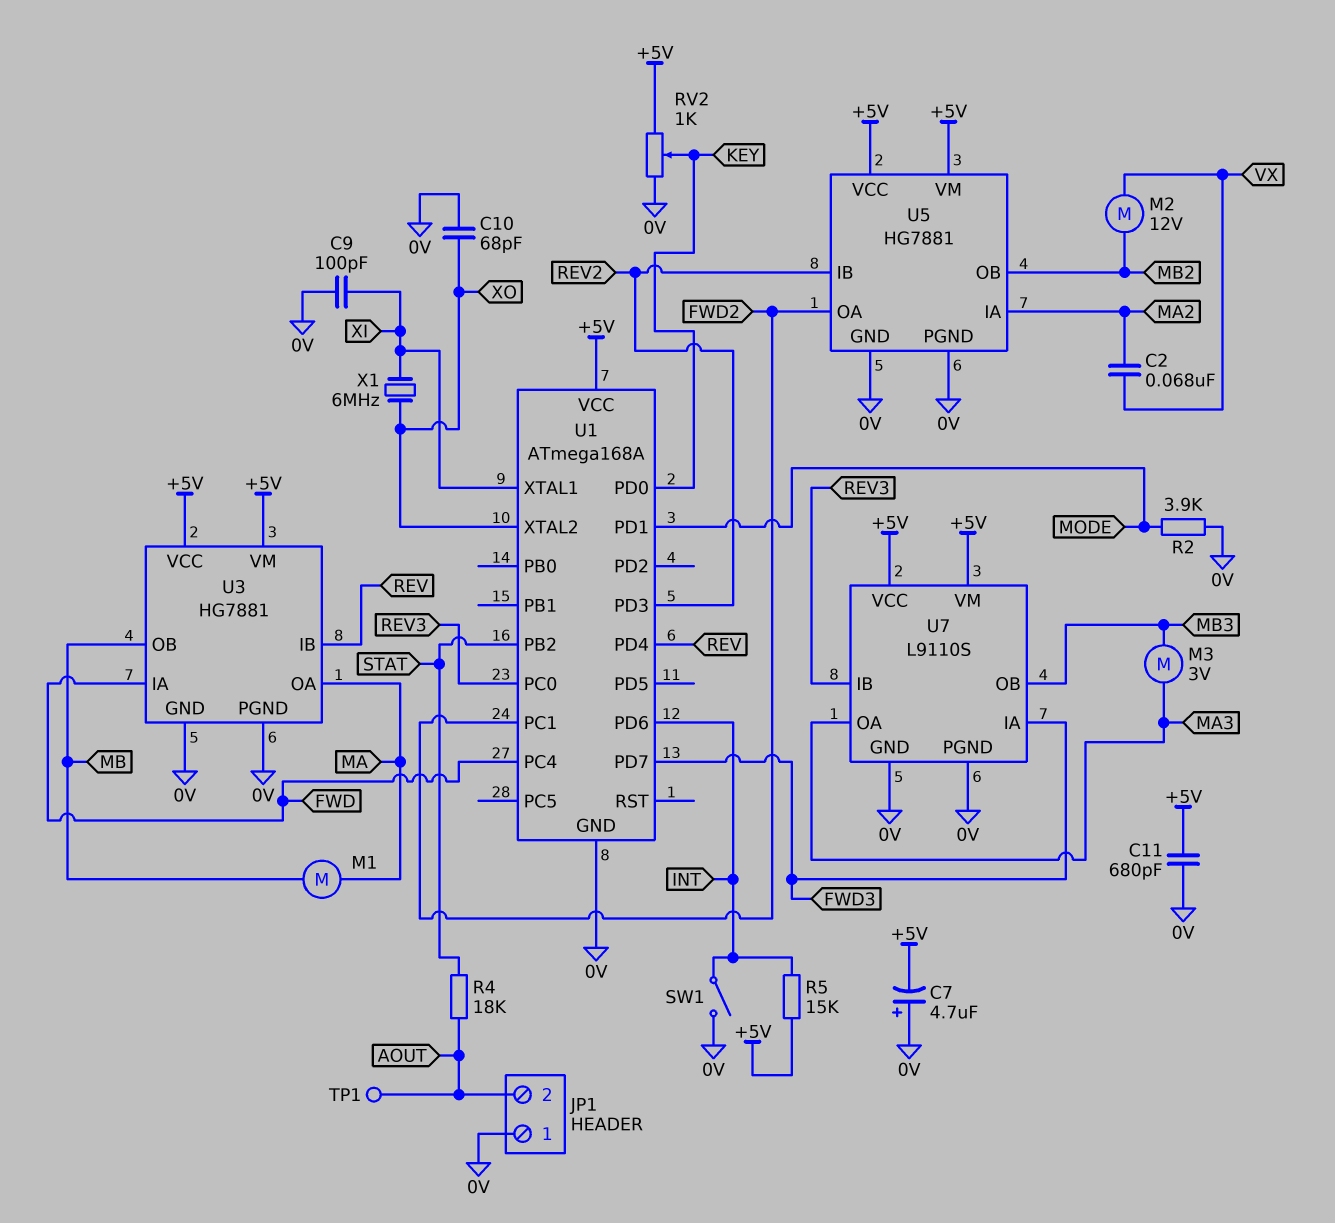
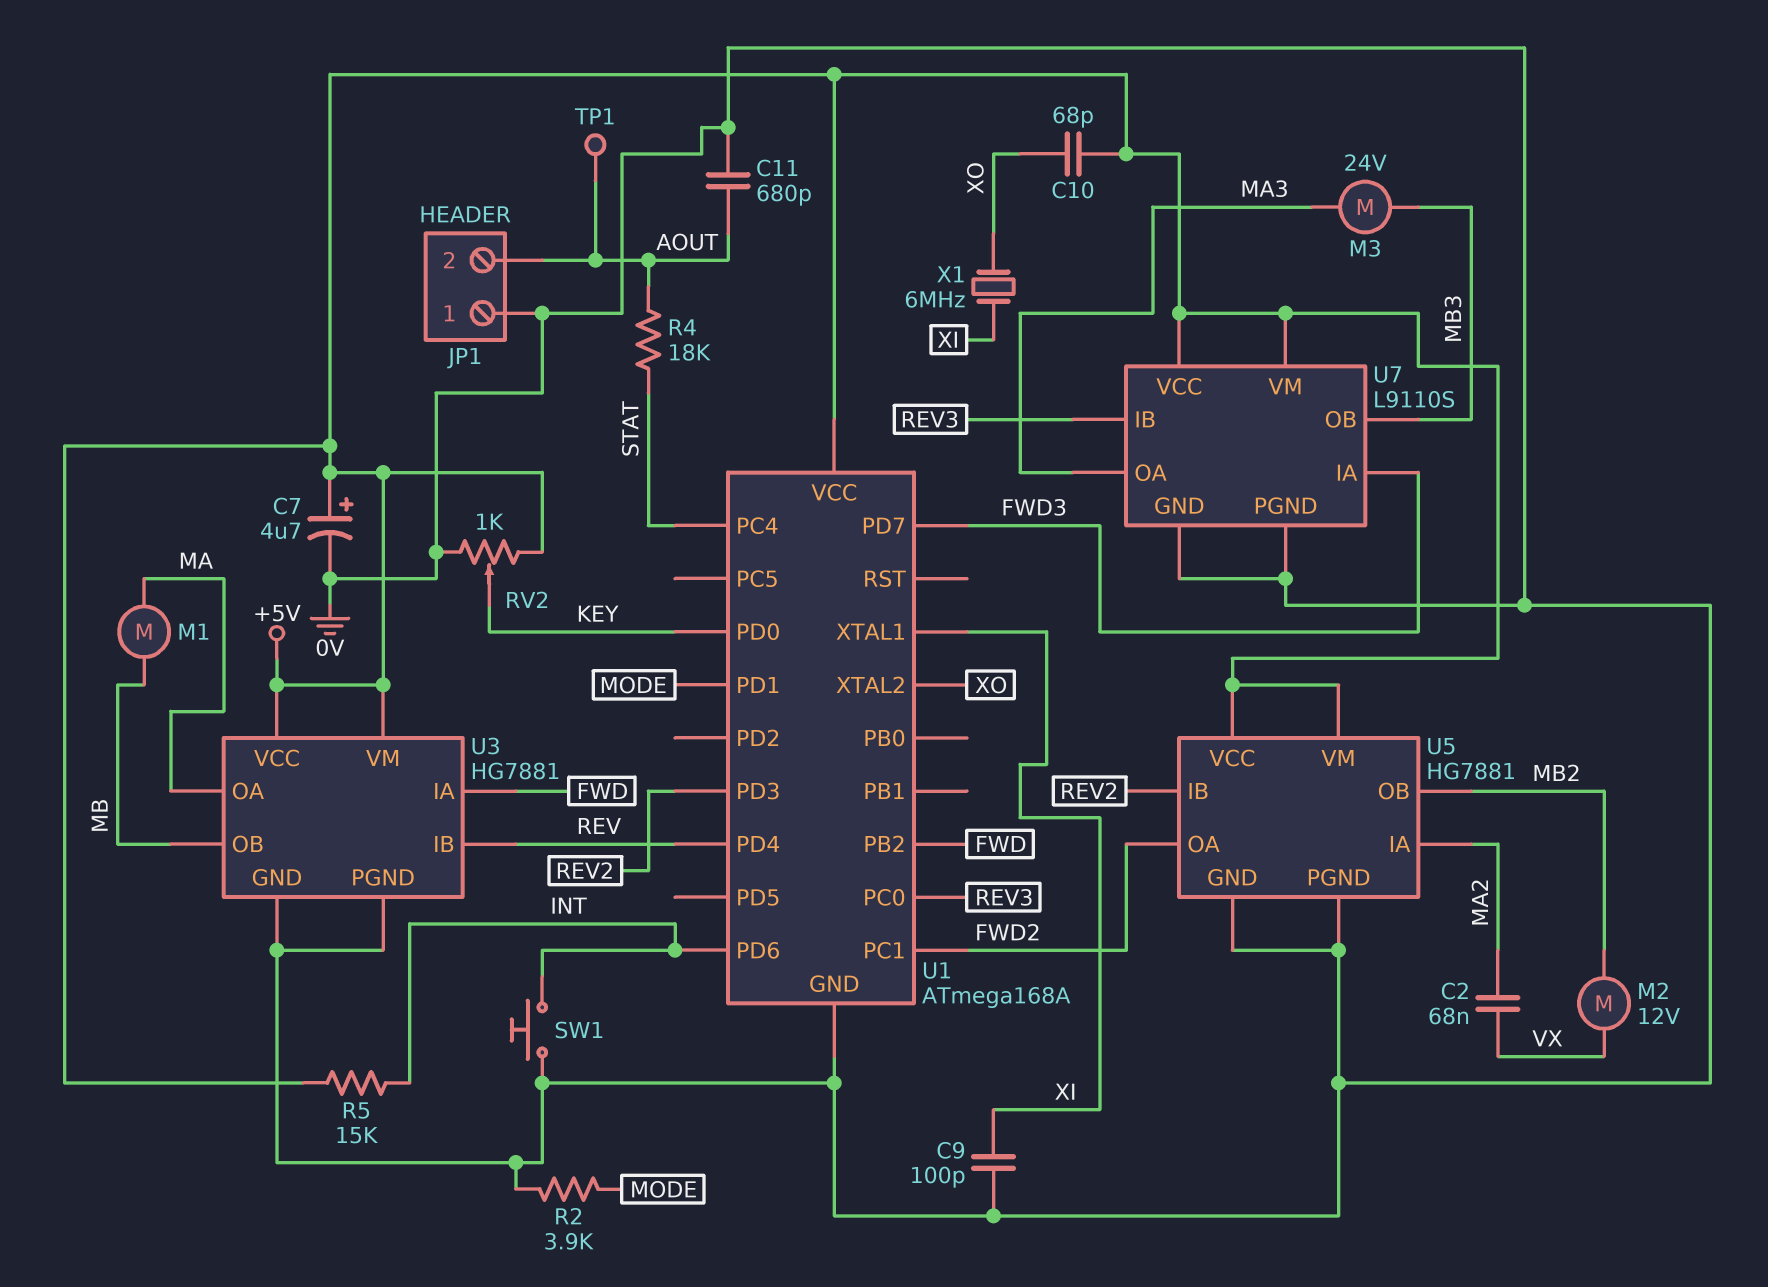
C7: 4.7uF (plus 0V, minus +5V) -> 4.7uF (plus +5V, minus 0V)
C10: 68pF (0V, XO) -> 68pF (+5V, XO)
C11: 680pF (+5V, 0V) -> 680pF (0V, AOUT)
M3: motor 3V (MA3, MB3) -> motor 24V (MA3, MB3)
SW1: switch (0V, INT) -> button (0V, INT)
U1 pin PB2: STAT -> FWD
U1 pin PC4: FWD -> STAT

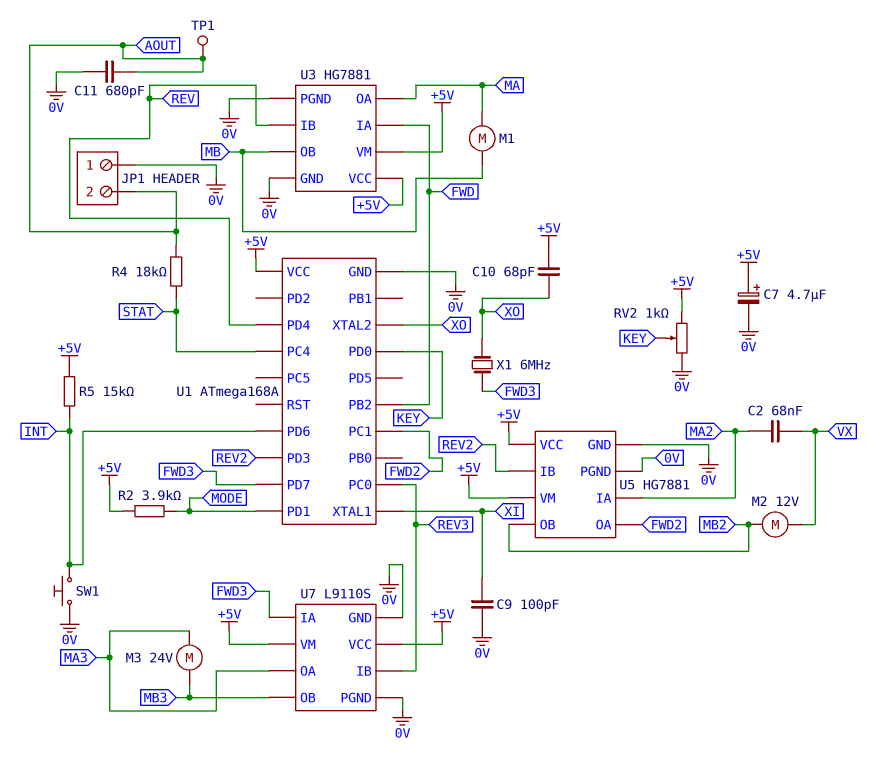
R2: 3.9k (0V, MODE) -> 3.9k (+5V, MODE)
X1: 6MHz (XI, XO) -> 6MHz (FWD3, XO)

